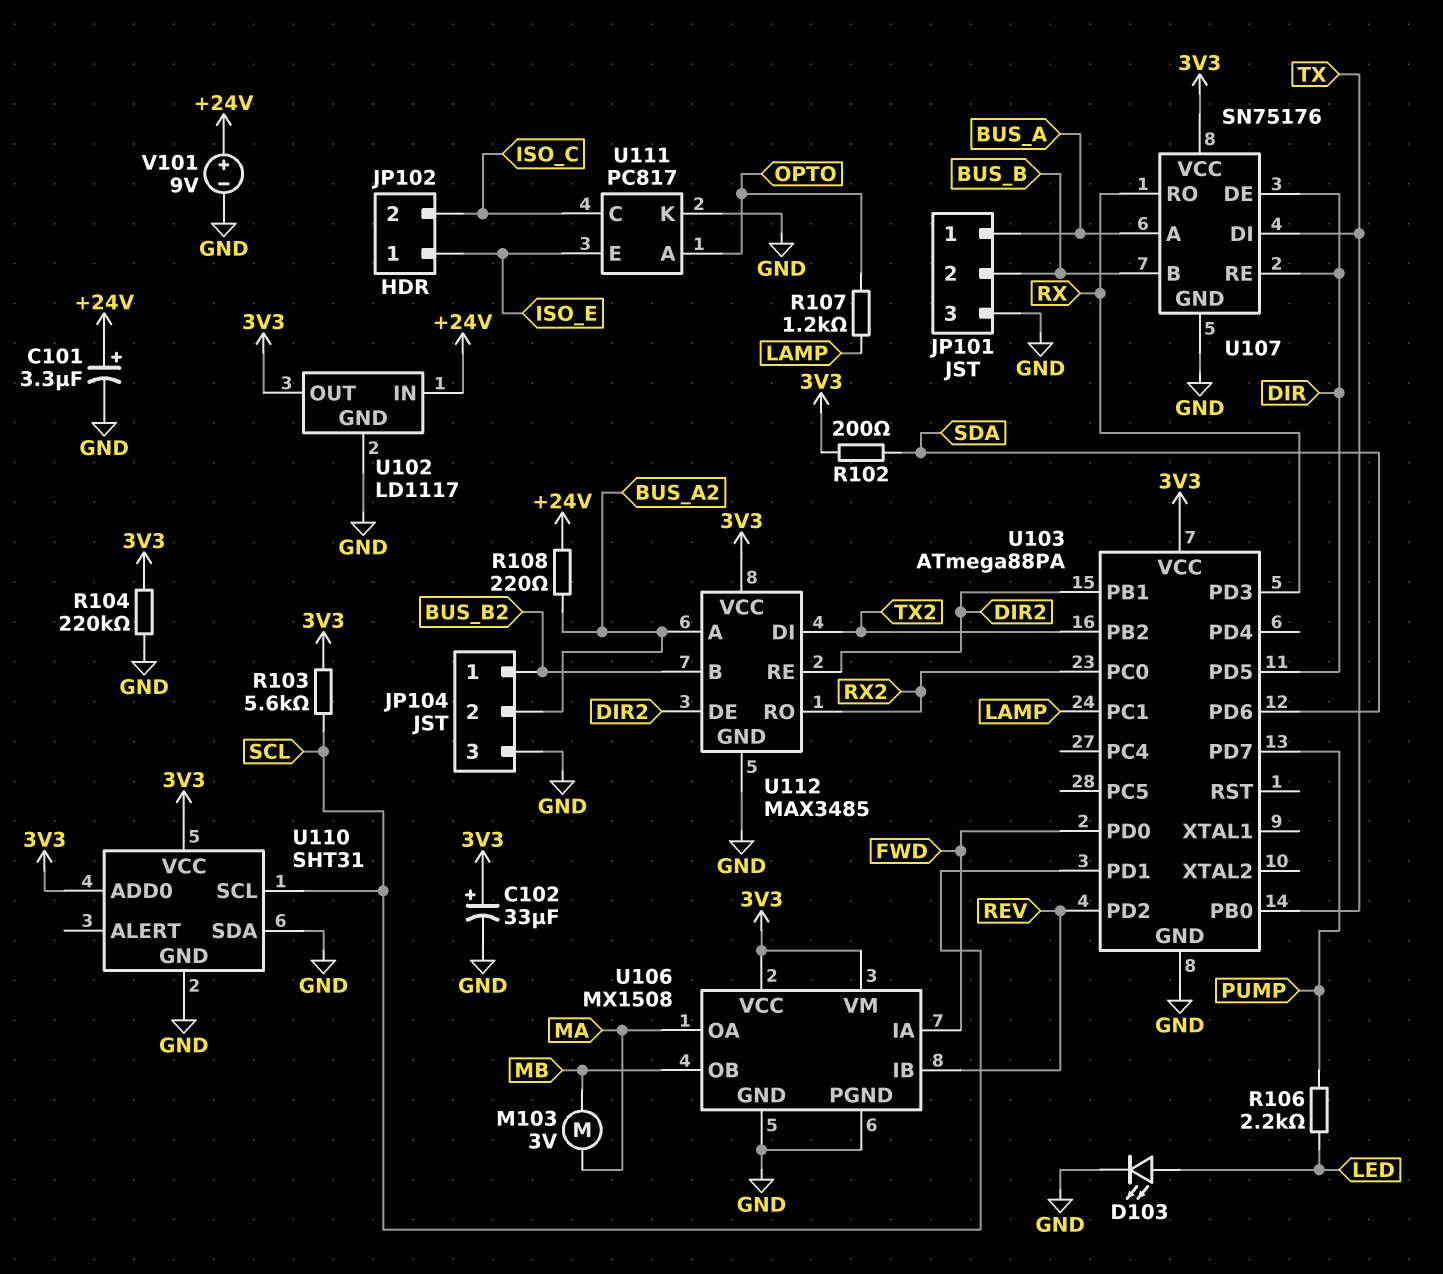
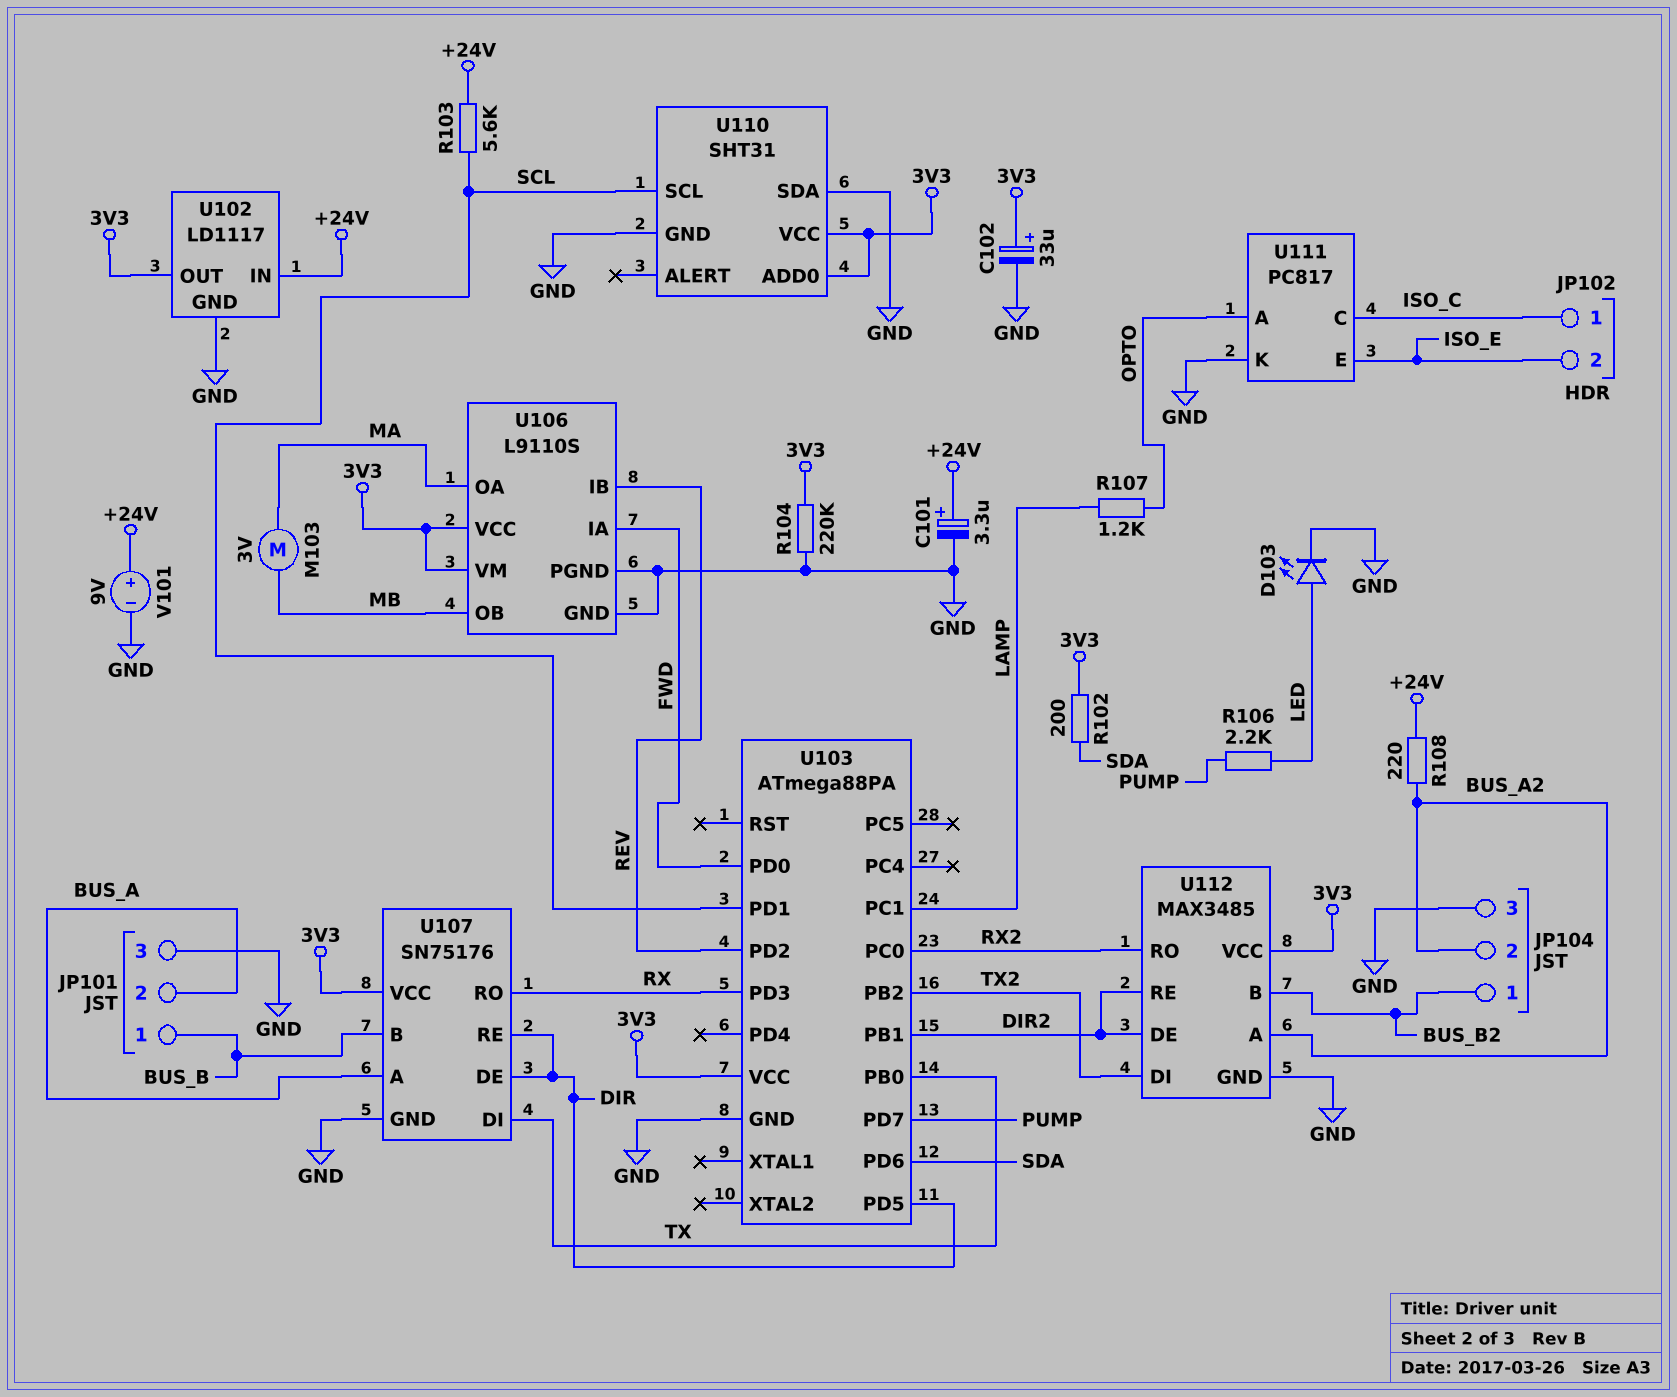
JP101 pin 1: BUS_A -> BUS_B
JP101 pin 2: BUS_B -> BUS_A
JP102 pin 1: ISO_E -> ISO_C
JP102 pin 2: ISO_C -> ISO_E
R103: 5.6k (3V3, SCL) -> 5.6k (+24V, SCL)
U106: MX1508 -> L9110S

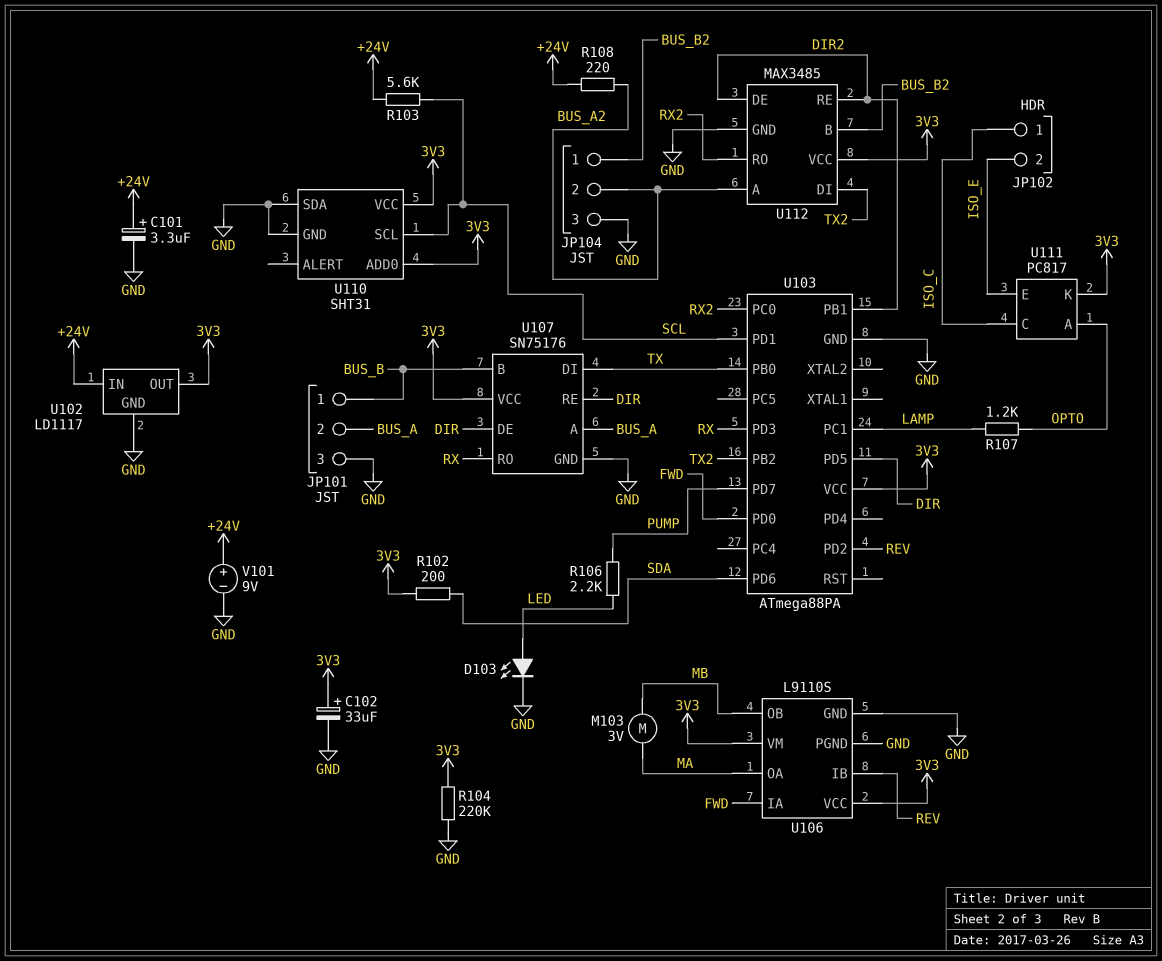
U111 pin K: GND -> 3V3

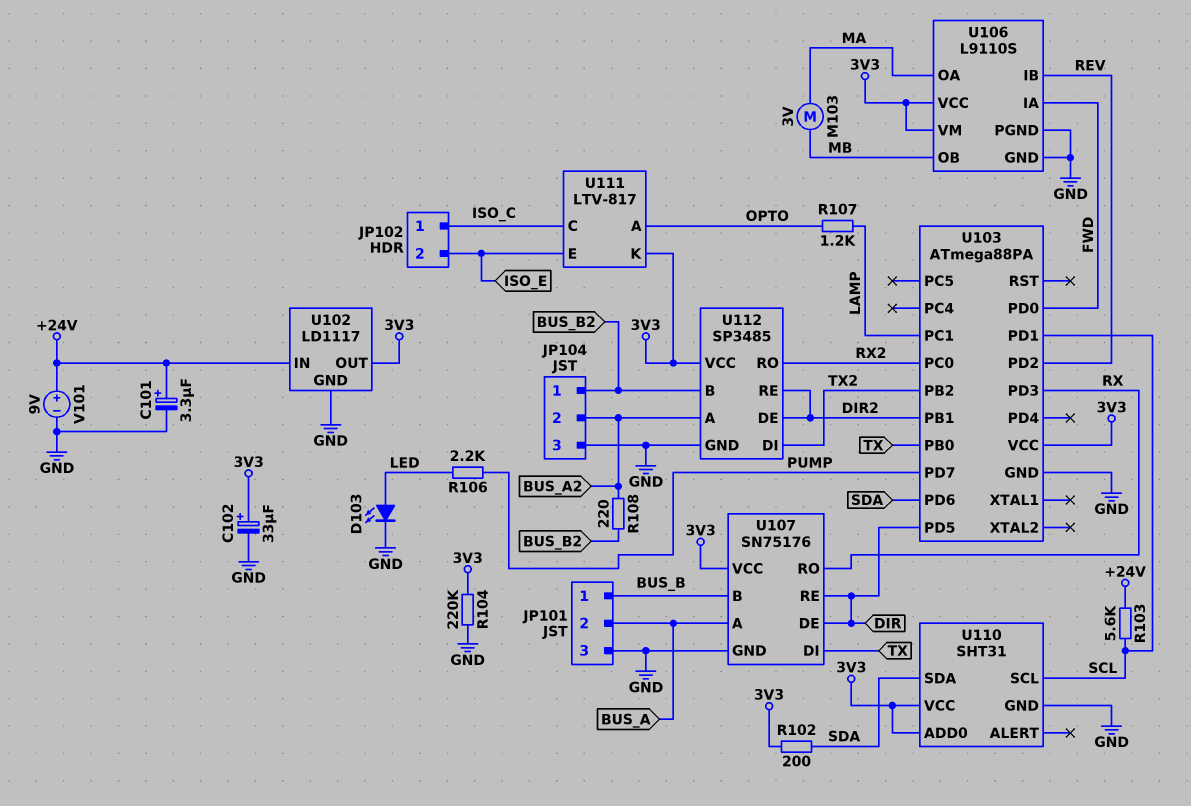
R108: 220 (+24V, BUS_A2) -> 220 (BUS_A2, BUS_B2)
U110 pin SDA: GND -> SDA
U111: PC817 -> LTV-817
U112: MAX3485 -> SP3485

